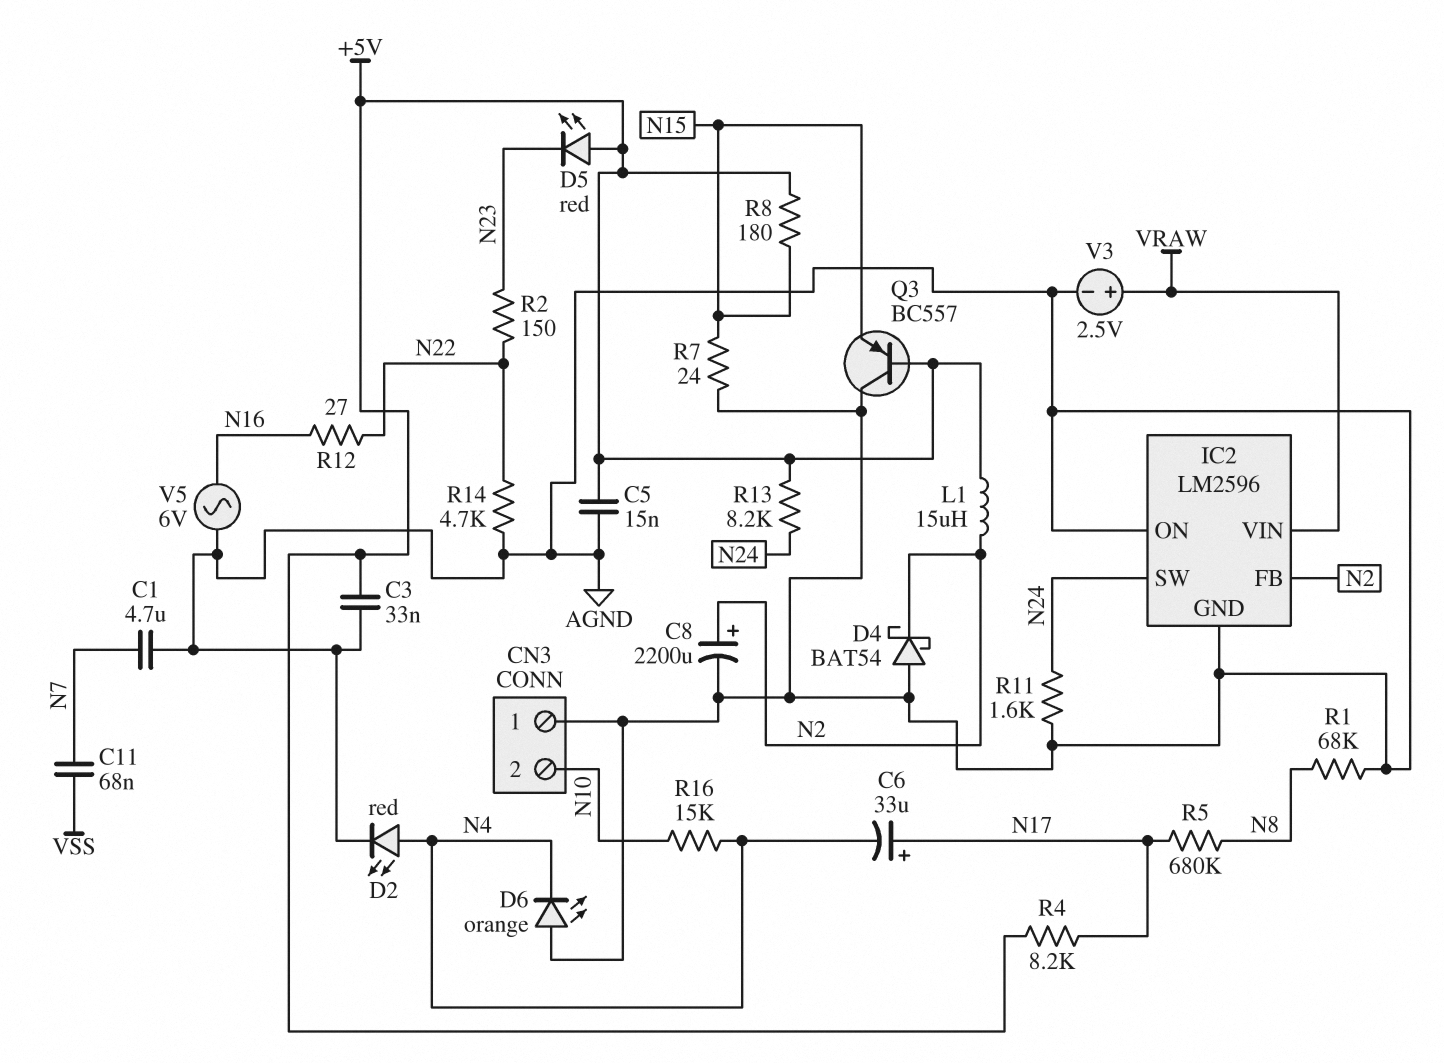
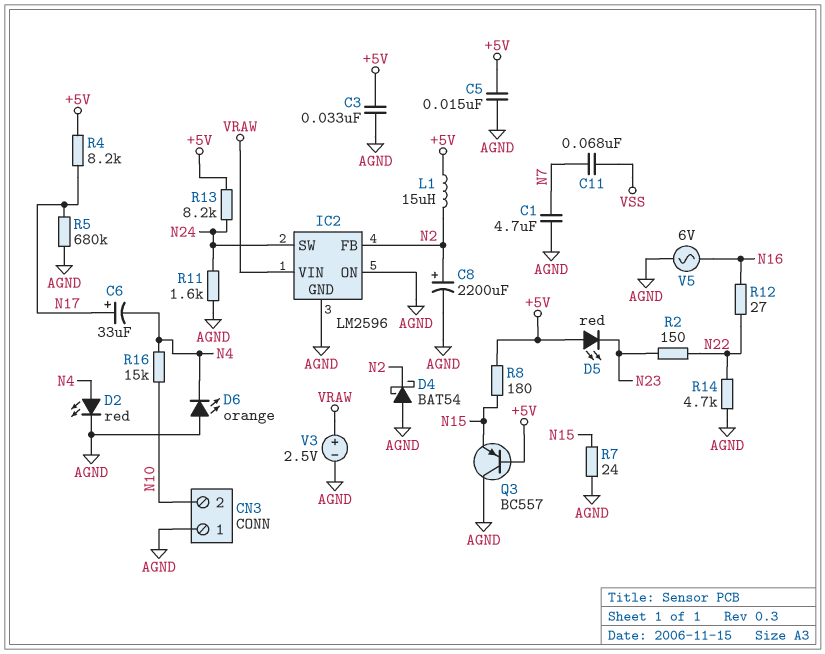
R1: 68k (AGND, N8) -> none
R5: 680k (N8, N17) -> 680k (AGND, N17)

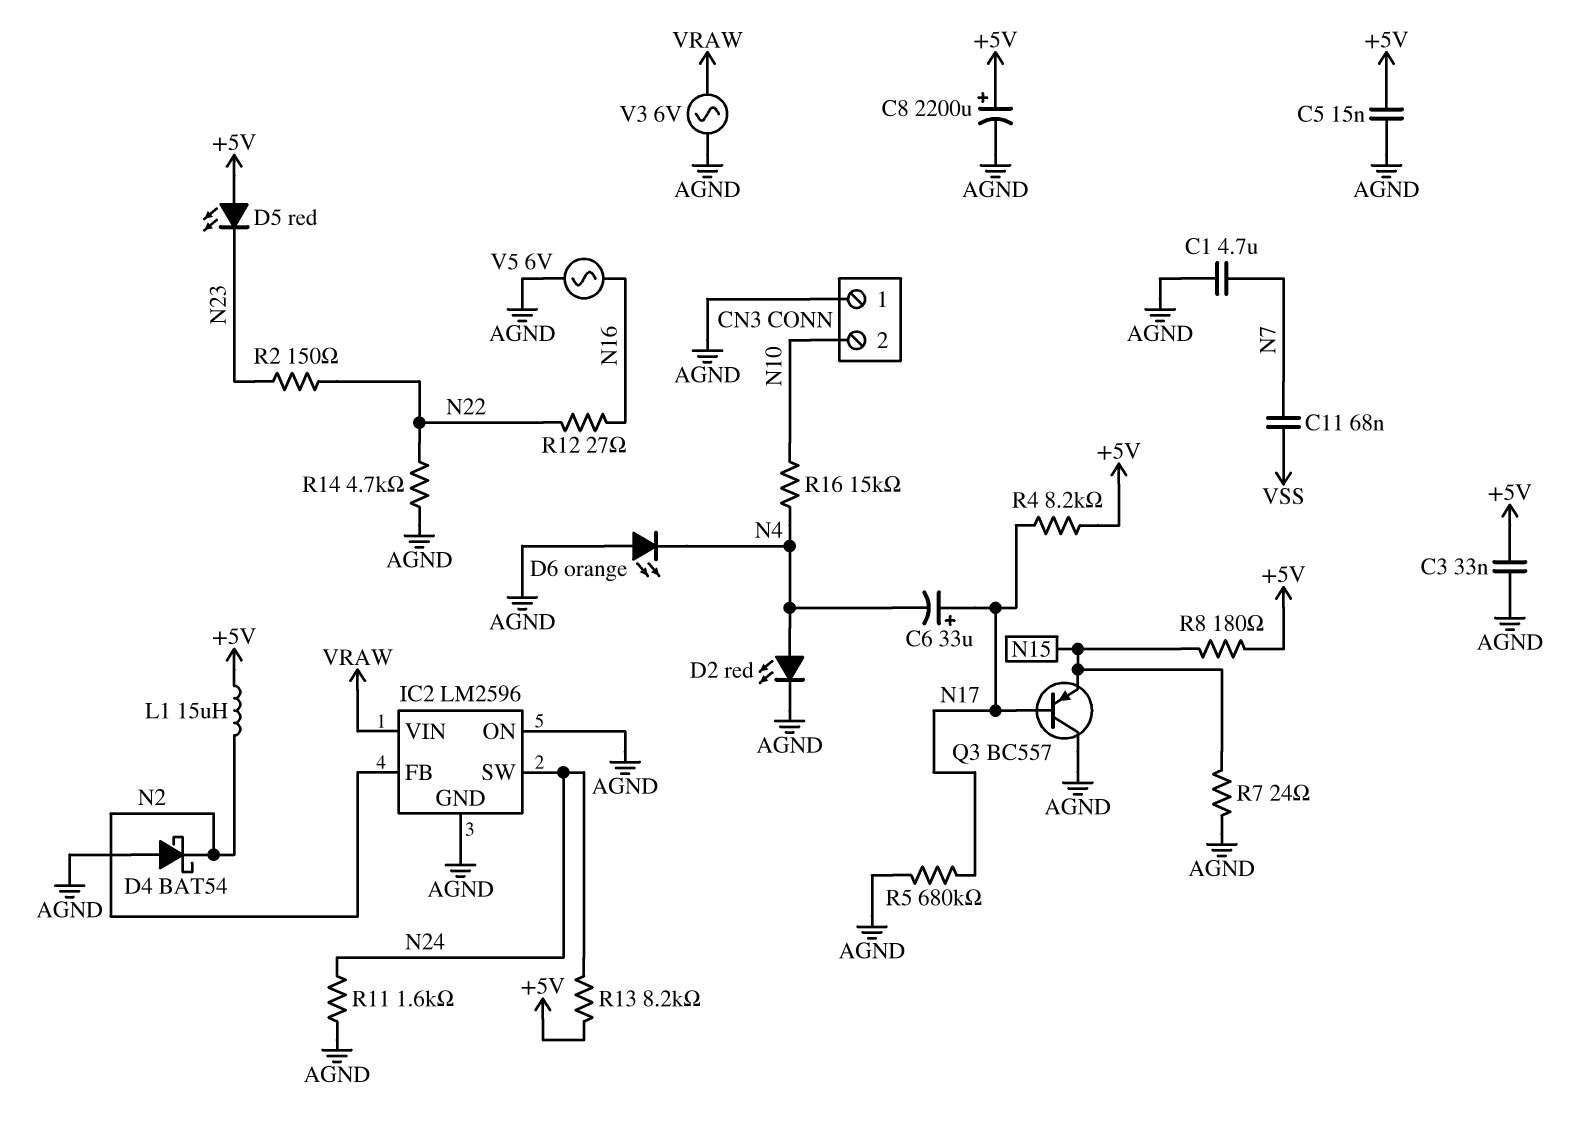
C8: 2200uF (plus N2, minus AGND) -> 2200uF (plus +5V, minus AGND)
Q3: PNP BC557 (B +5V, C AGND, E N15) -> PNP BC557 (B N17, C AGND, E N15)
V3: 2.5V (plus VRAW, minus AGND) -> AC 6V (AGND, VRAW)

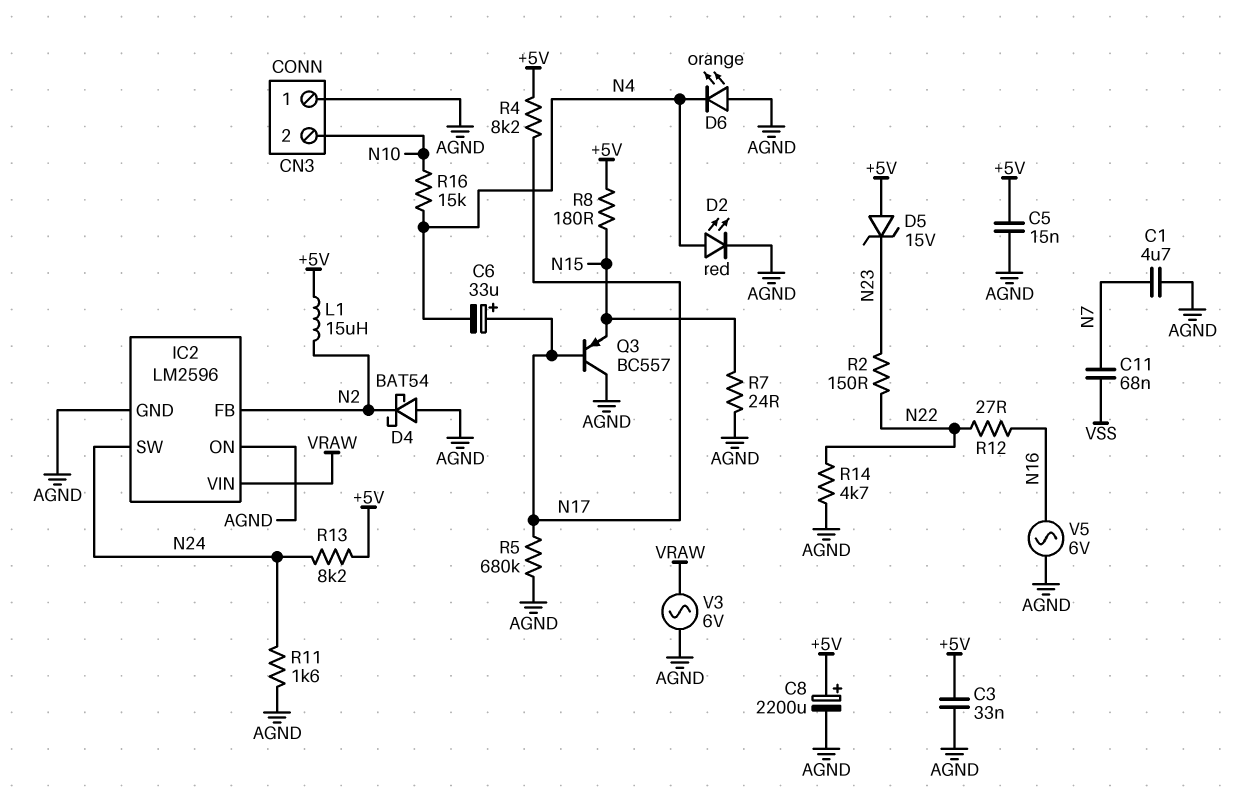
D5: LED red (A +5V, K N23) -> zener 15V (A +5V, K N23)

